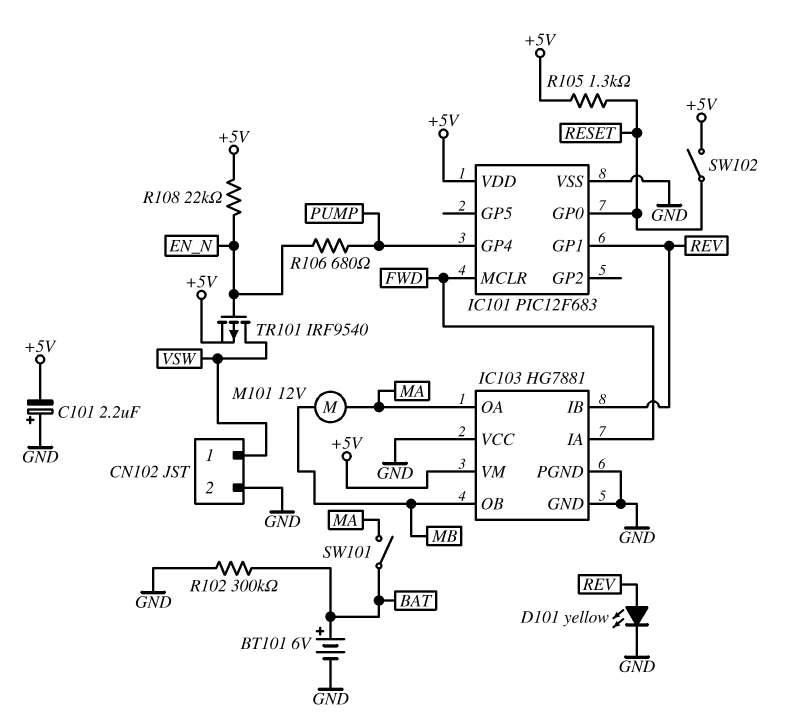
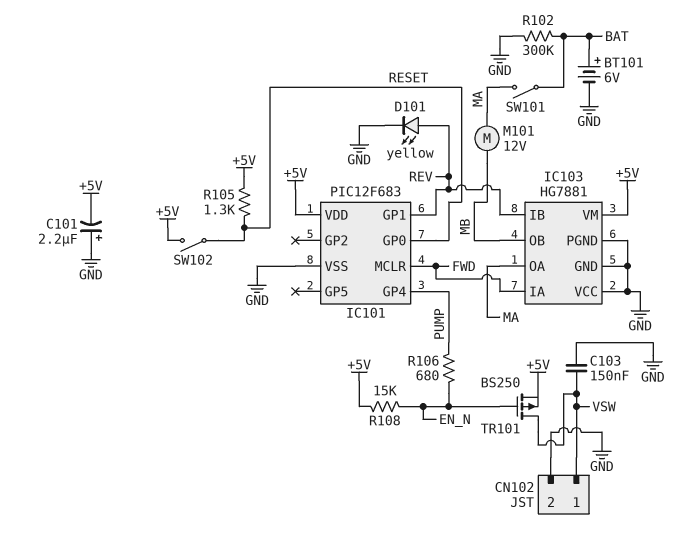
C103: none -> 150nF (GND, VSW)
R108: 22k (+5V, EN_N) -> 15k (+5V, EN_N)
TR101: PMOS IRF9540 (G EN_N, D VSW, S +5V) -> PMOS BS250 (G EN_N, D VSW, S +5V)

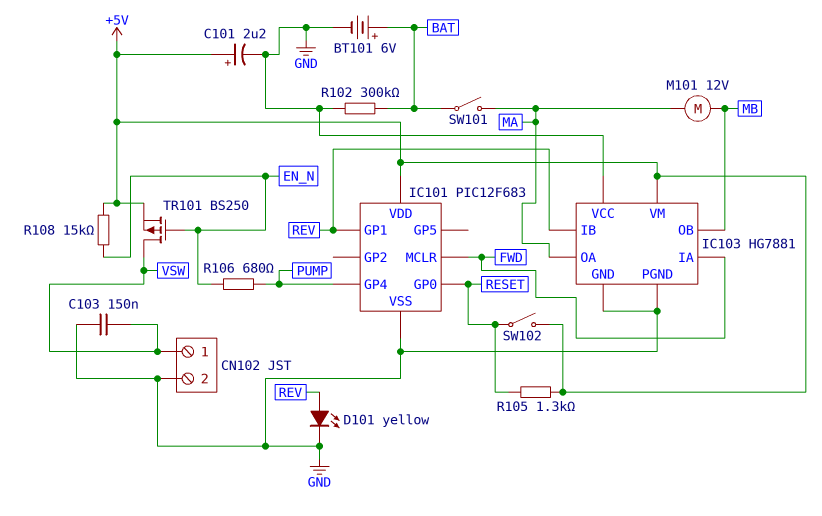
C101: 2.2uF (plus GND, minus +5V) -> 2.2uF (plus +5V, minus GND)

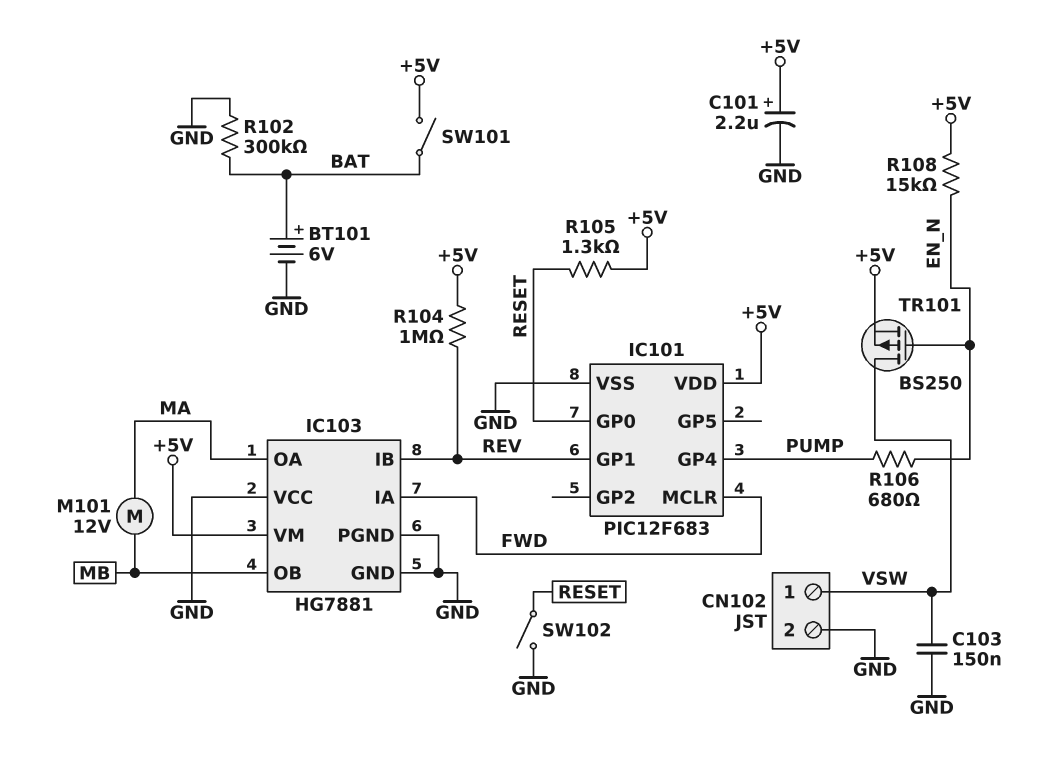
D101: LED yellow (A REV, K GND) -> none
R104: none -> 1M (+5V, REV)
SW101: switch (BAT, MA) -> switch (+5V, BAT)
SW102: switch (+5V, RESET) -> switch (GND, RESET)

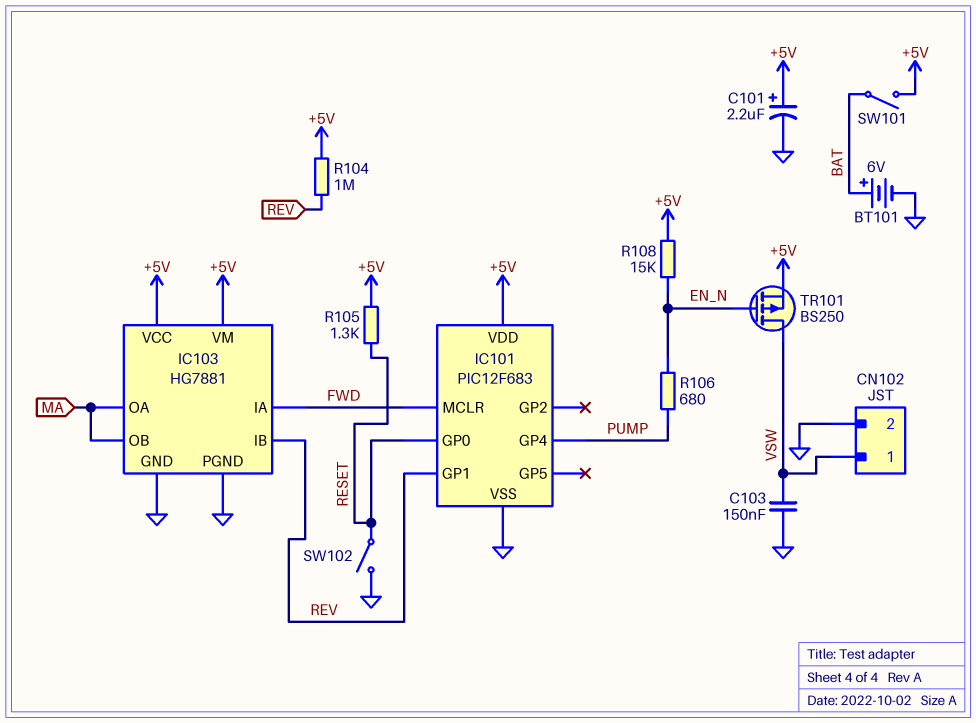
IC103 pin OB: MB -> MA
IC103 pin VCC: GND -> +5V
M101: motor 12V (MA, MB) -> none
R102: 300k (BAT, GND) -> none

